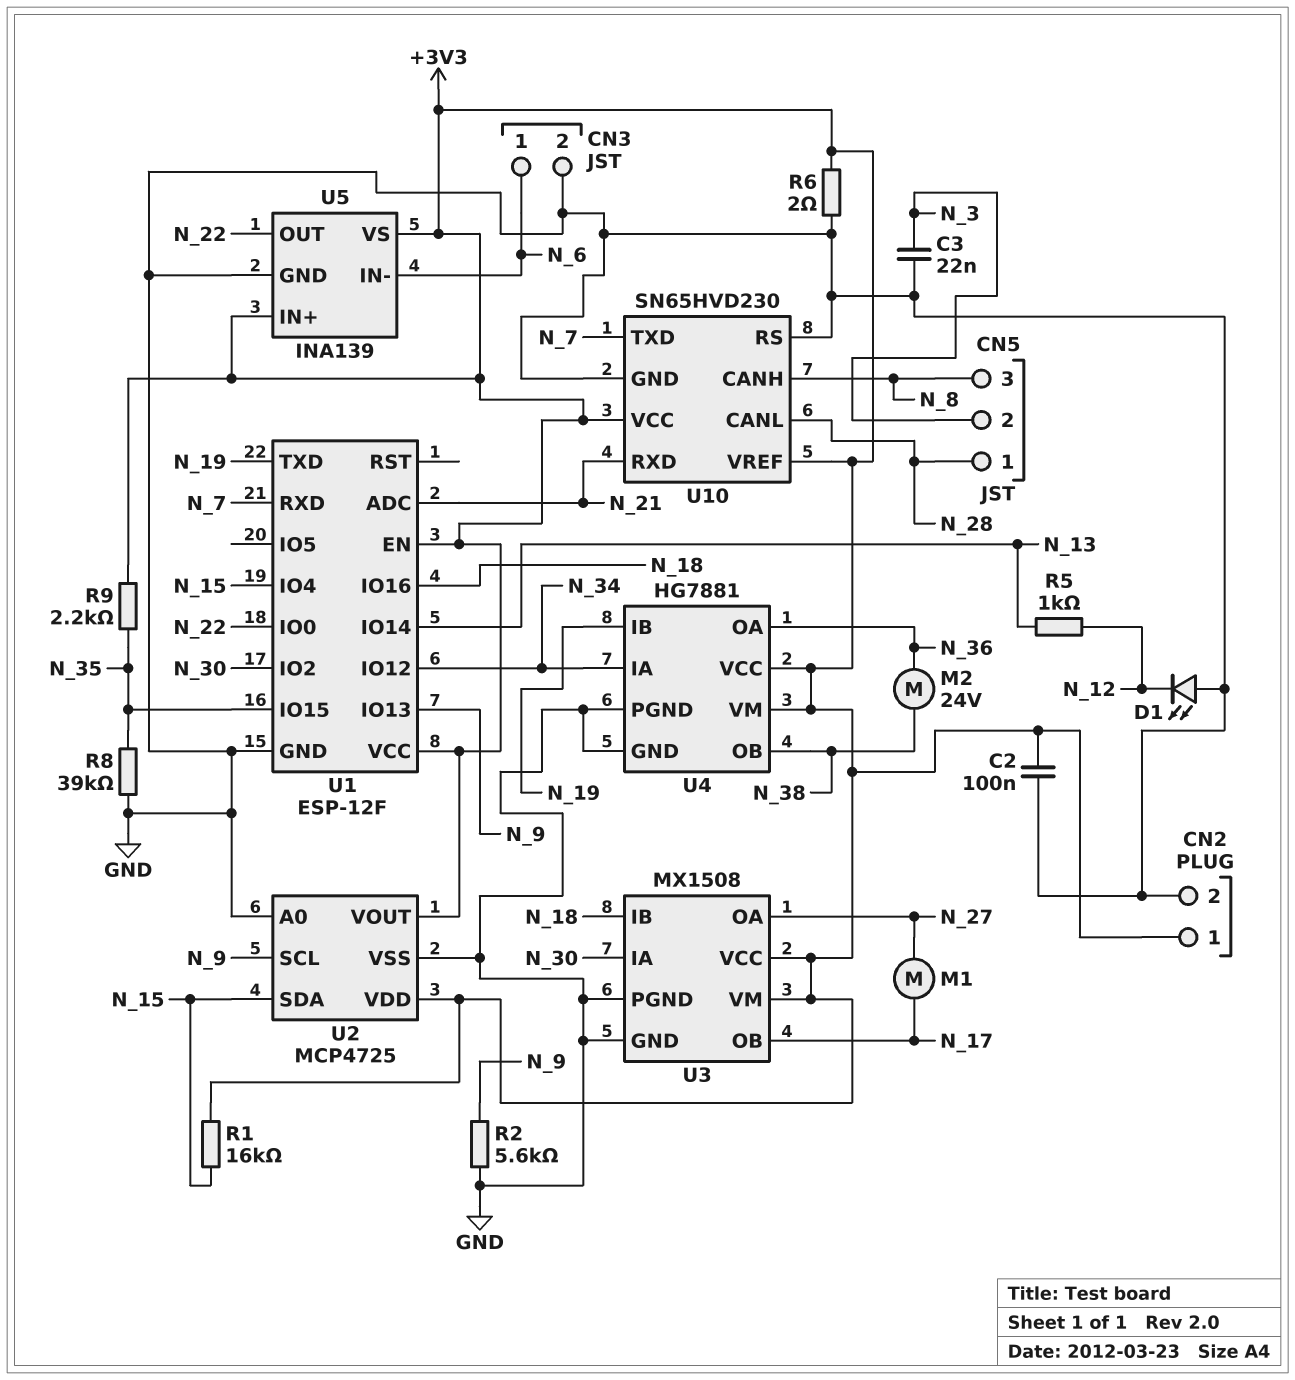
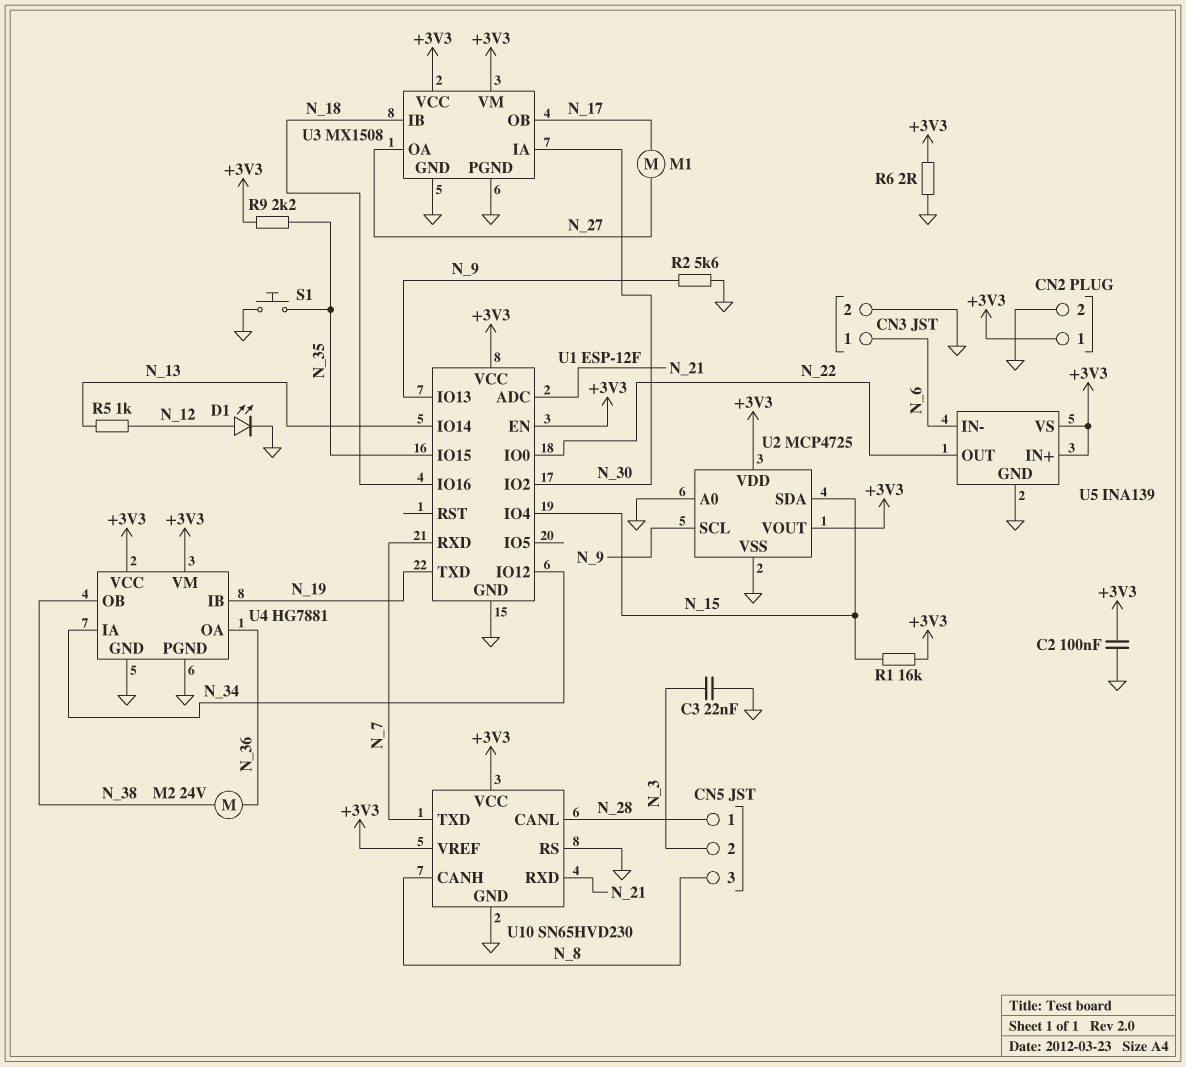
D1: LED (A GND, K N_12) -> LED (A N_12, K GND)
R8: 39k (GND, N_35) -> none
S1: none -> button (GND, N_35)

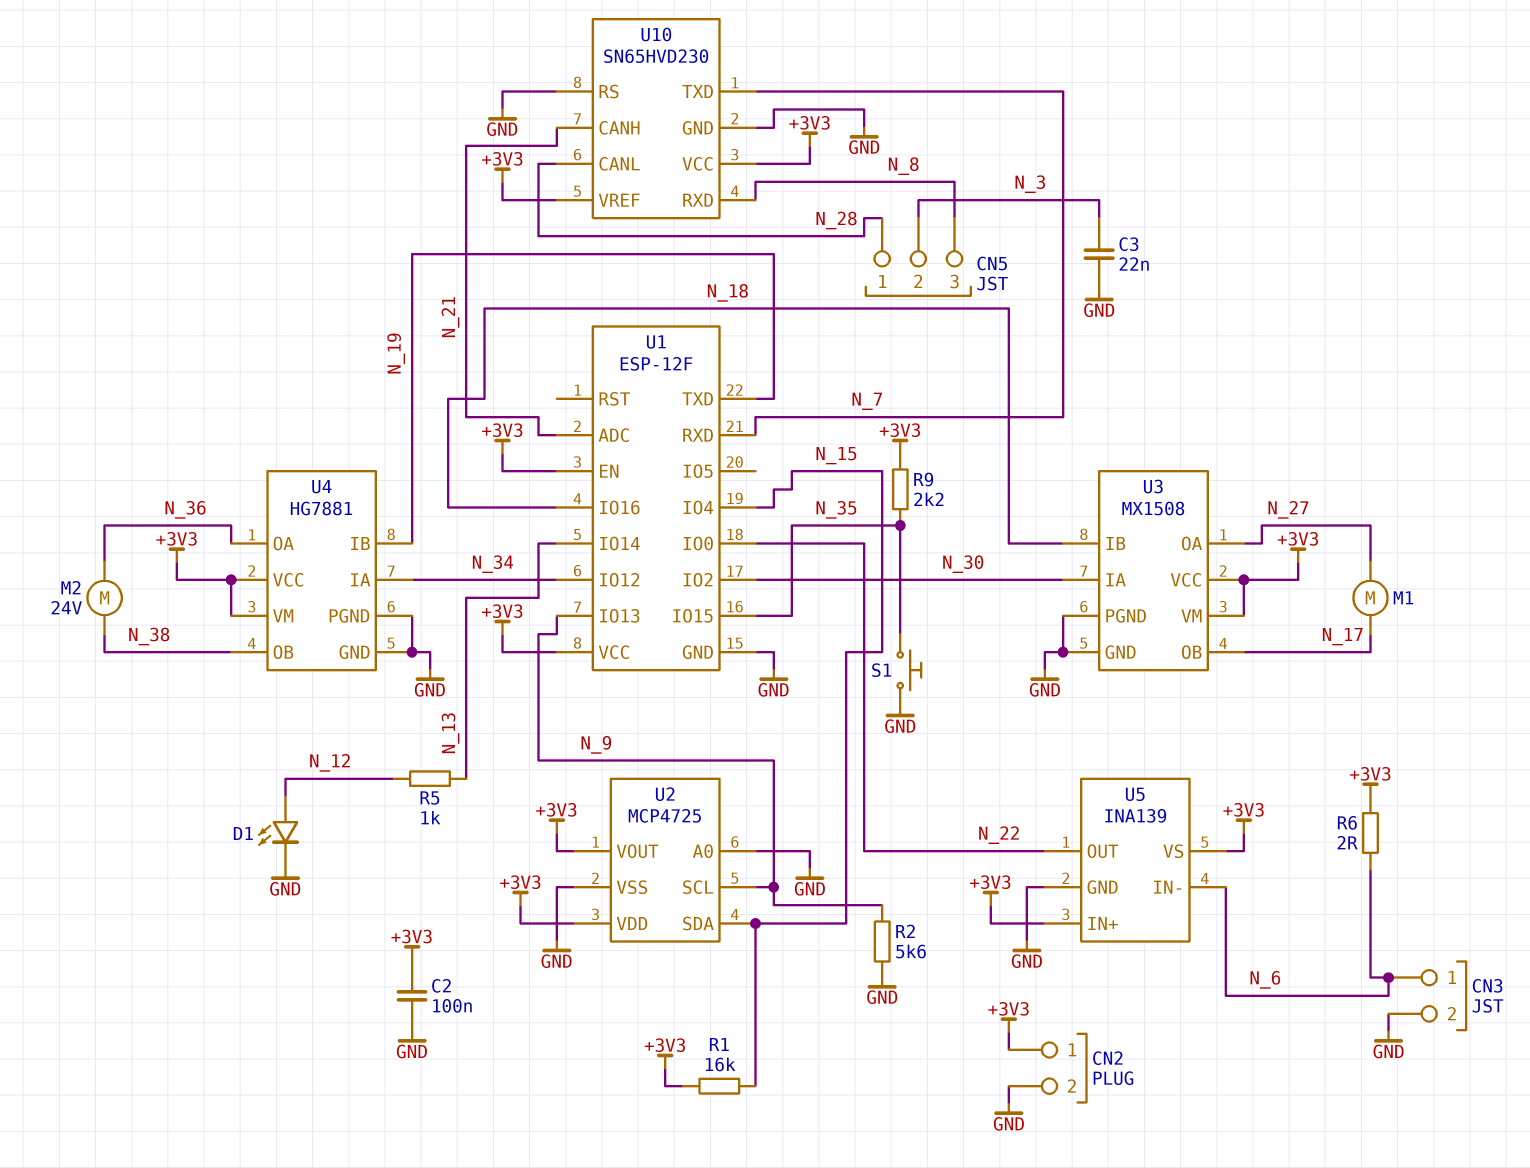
R6: 2 (+3V3, GND) -> 2 (+3V3, N_6)
U10 pin CANH: N_8 -> N_21
U10 pin RXD: N_21 -> N_8

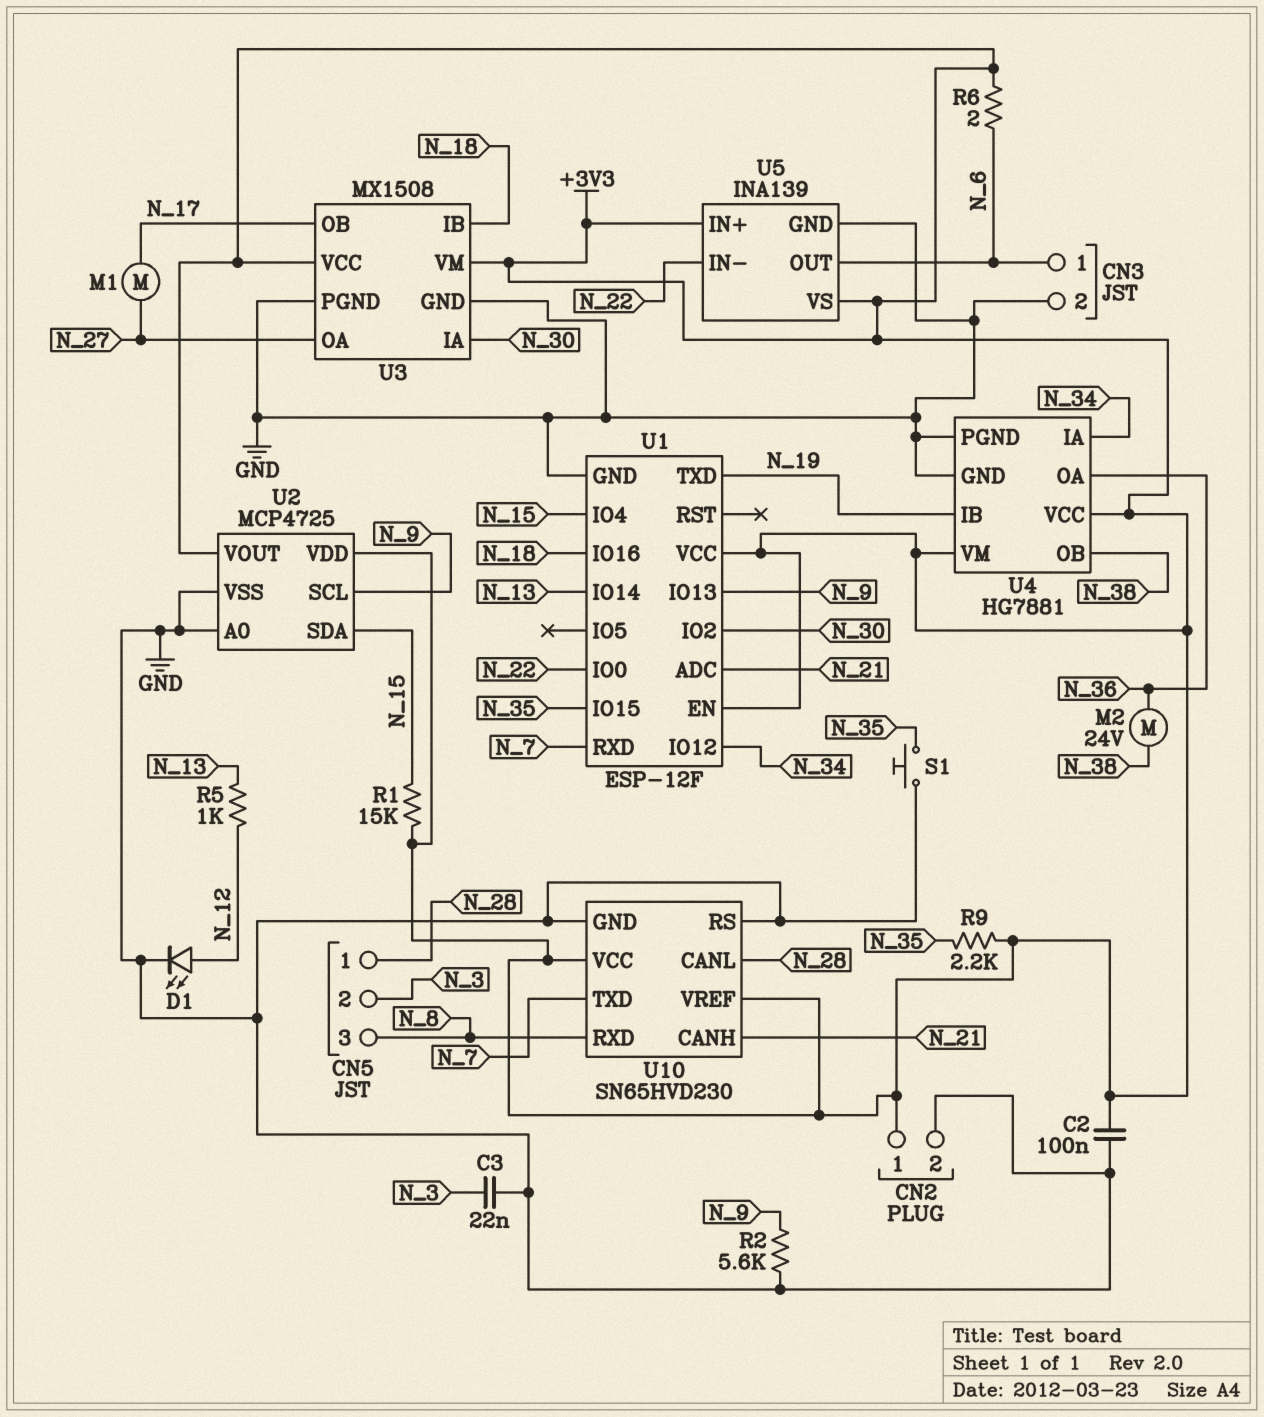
R1: 16k (+3V3, N_15) -> 15k (+3V3, N_15)
U5 pin IN-: N_6 -> N_22
U5 pin OUT: N_22 -> N_6

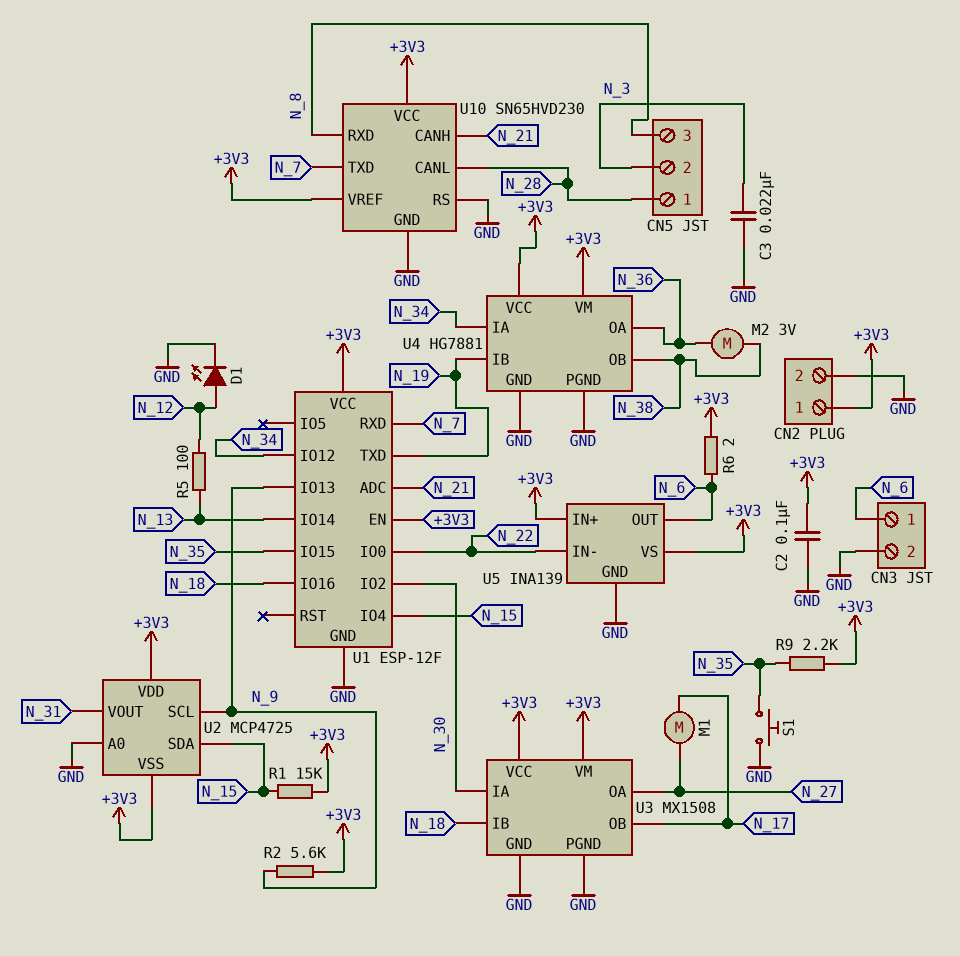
M2: motor 24V (N_36, N_38) -> motor 3V (N_36, N_38)
R2: 5.6k (GND, N_9) -> 5.6k (+3V3, N_9)
R5: 1k (N_12, N_13) -> 100 (N_12, N_13)
U2 pin VOUT: +3V3 -> N_31
U2 pin VSS: GND -> +3V3

